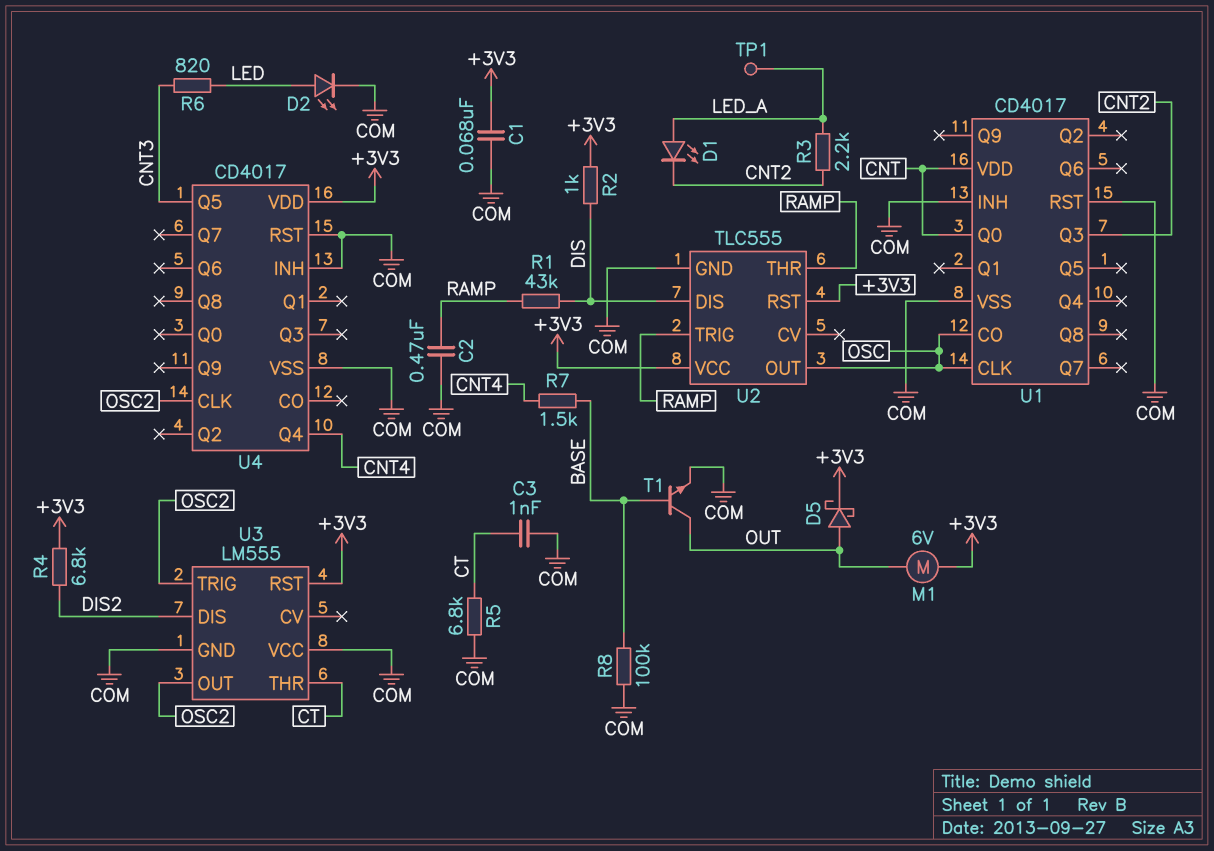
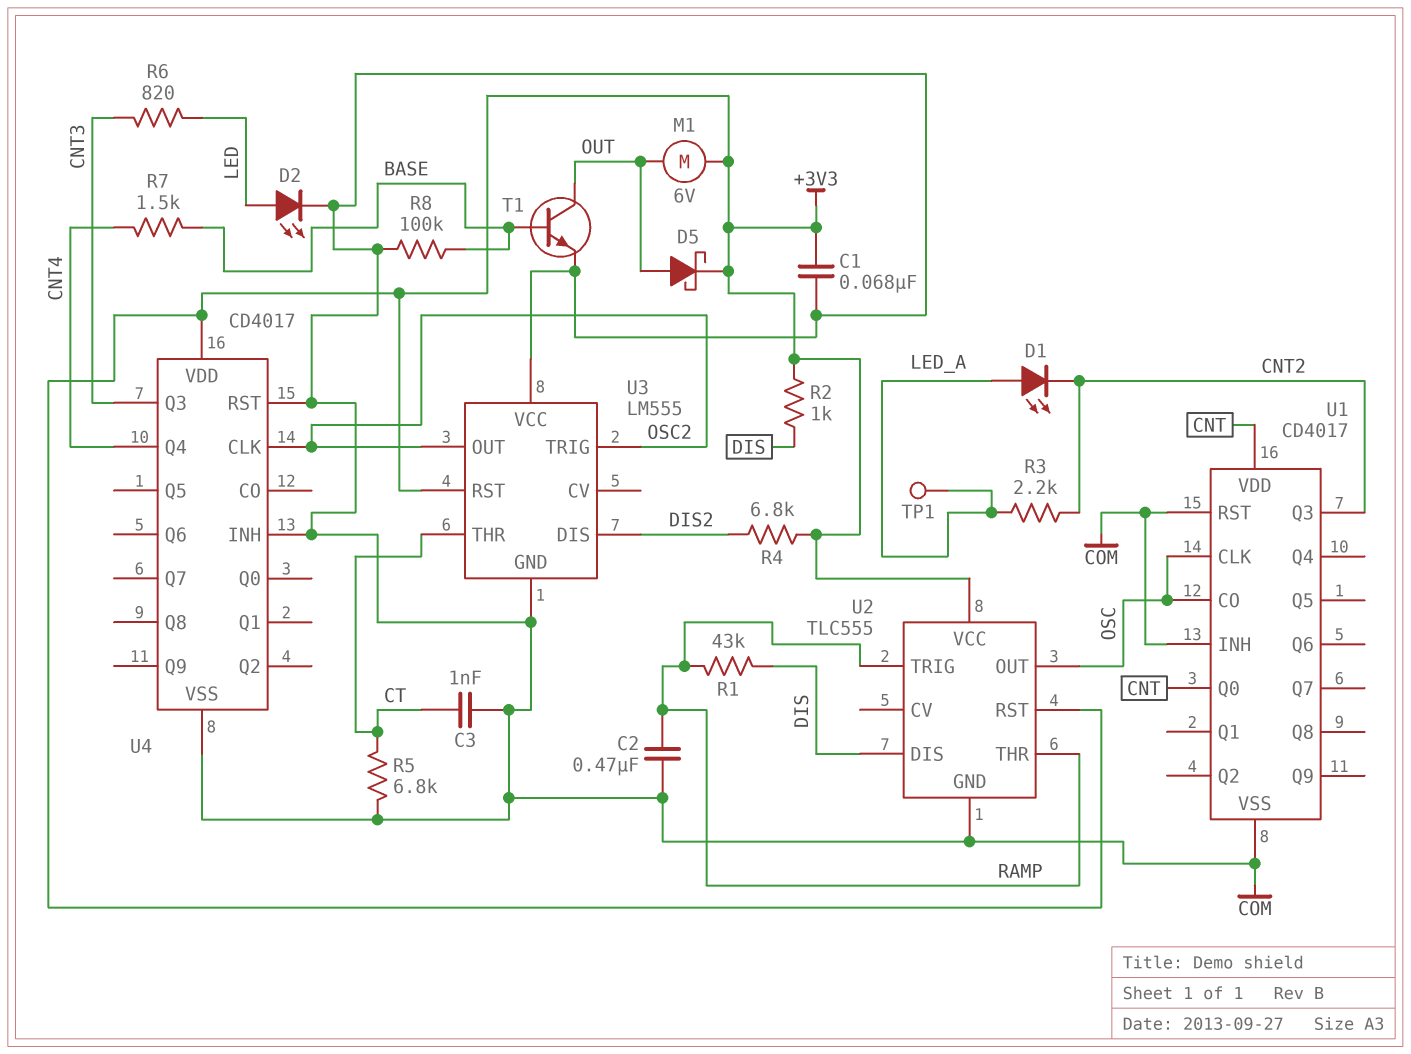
U4 pin Q3: none -> CNT3
U4 pin Q5: CNT3 -> none

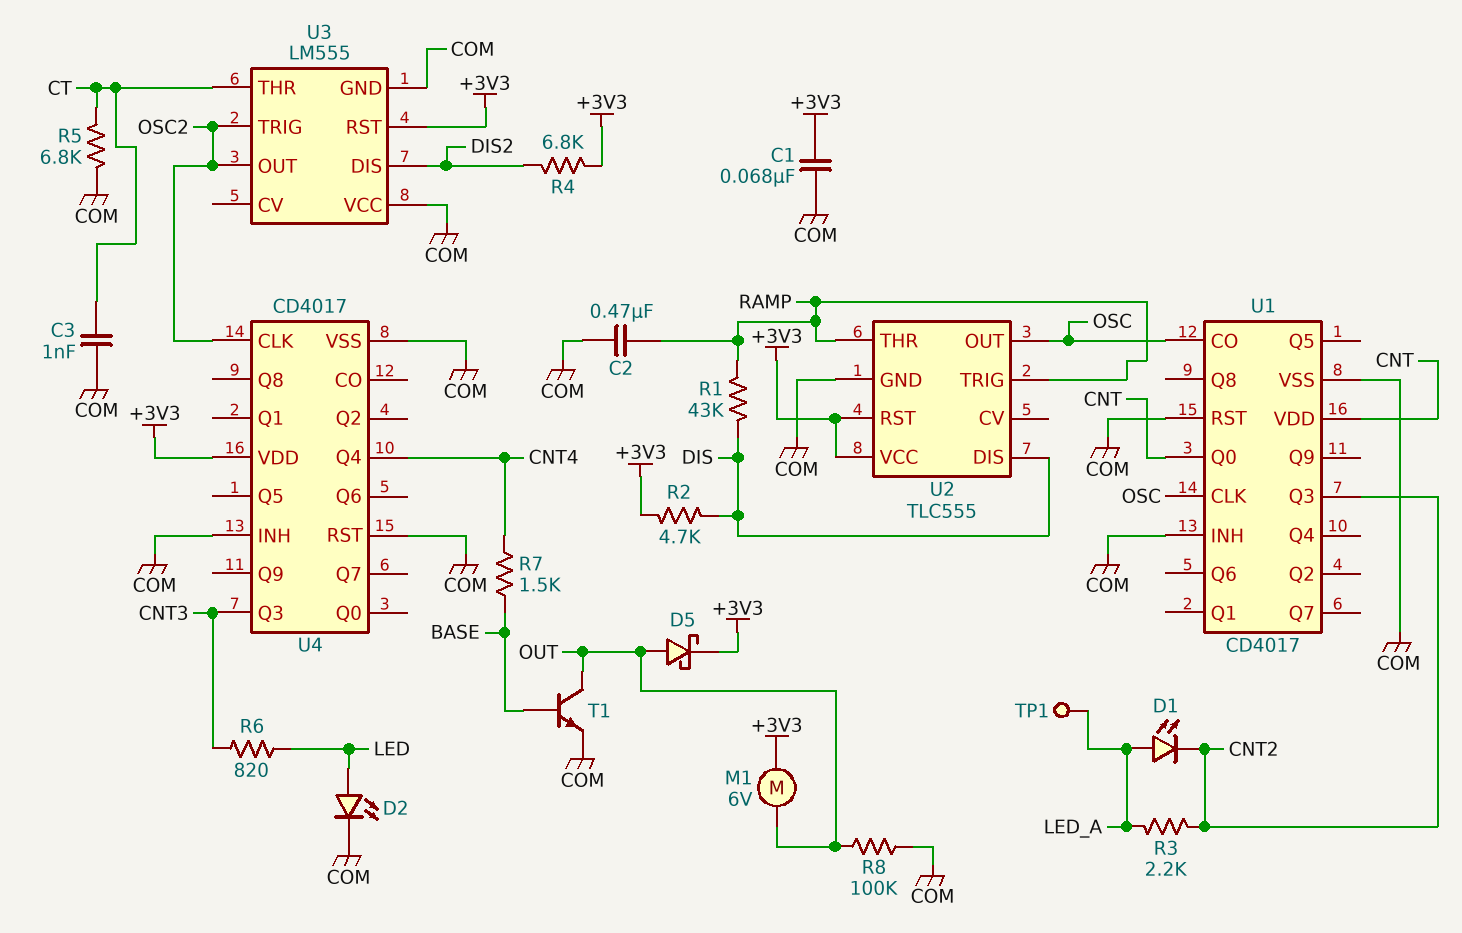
R2: 1k (+3V3, DIS) -> 4.7k (+3V3, DIS)
R8: 100k (BASE, COM) -> 100k (COM, OUT)

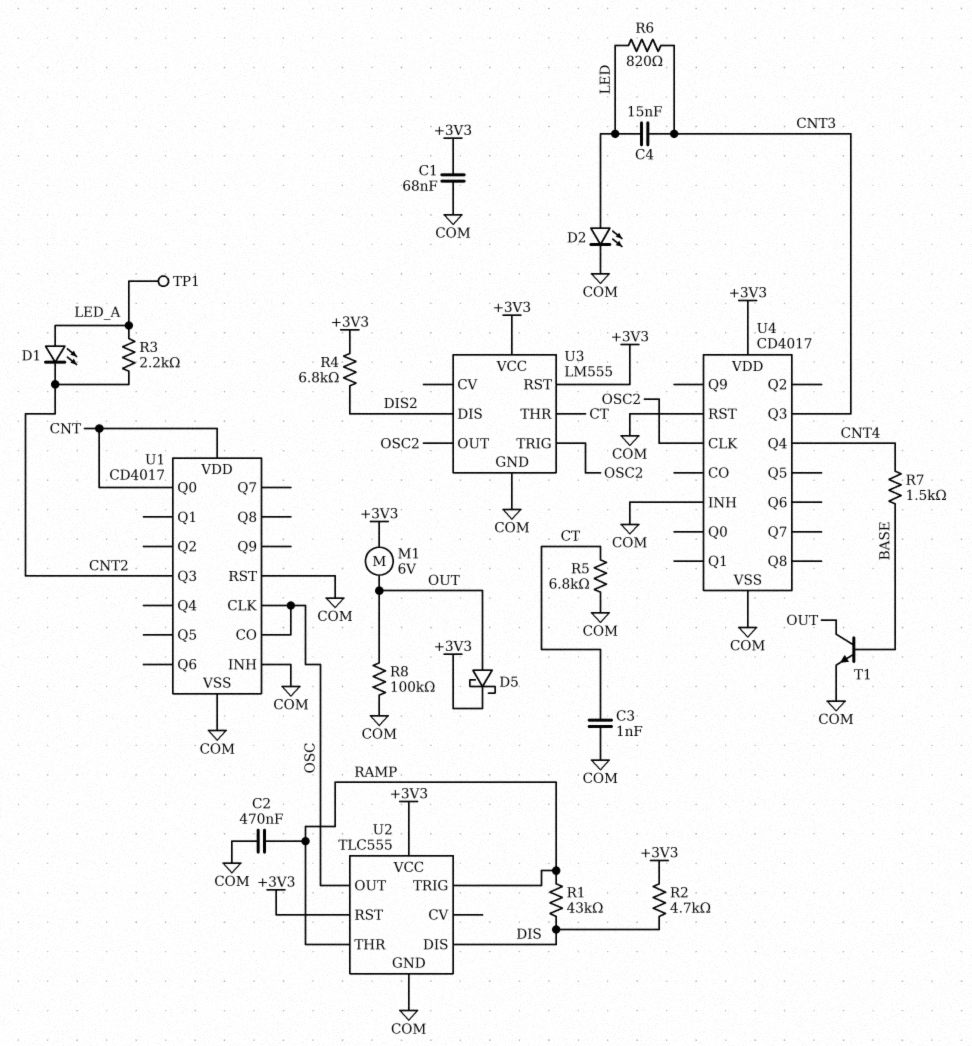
C4: none -> 15nF (CNT3, LED)
U3 pin VCC: COM -> +3V3

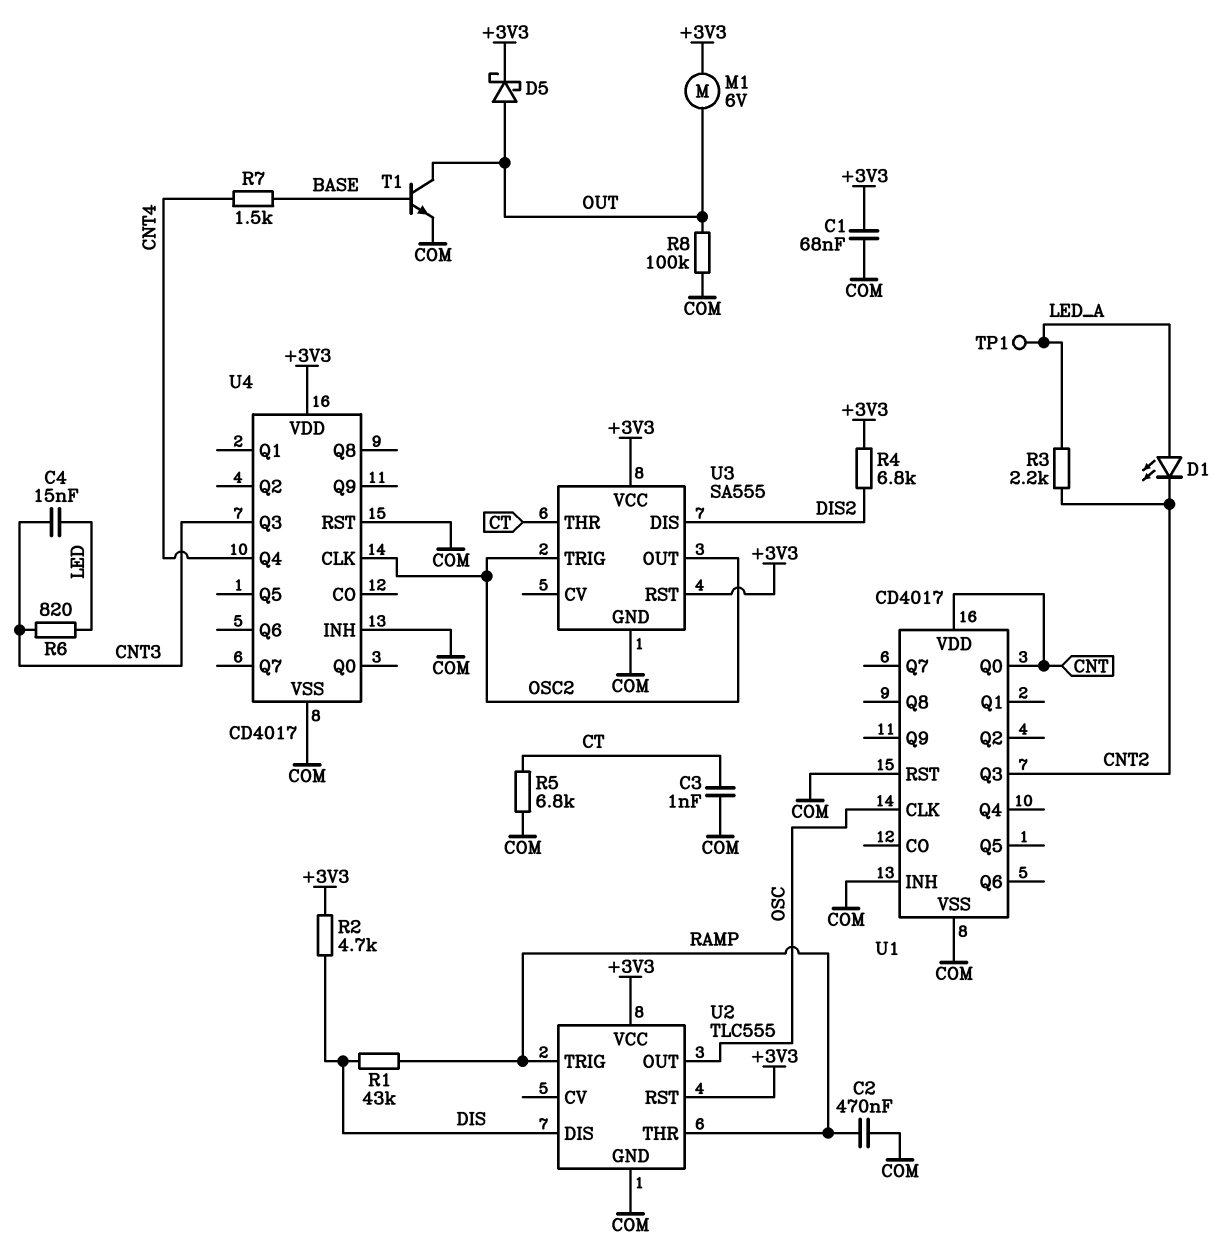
D2: LED (A LED, K COM) -> none
U1 pin CO: OSC -> none
U3: LM555 -> SA555

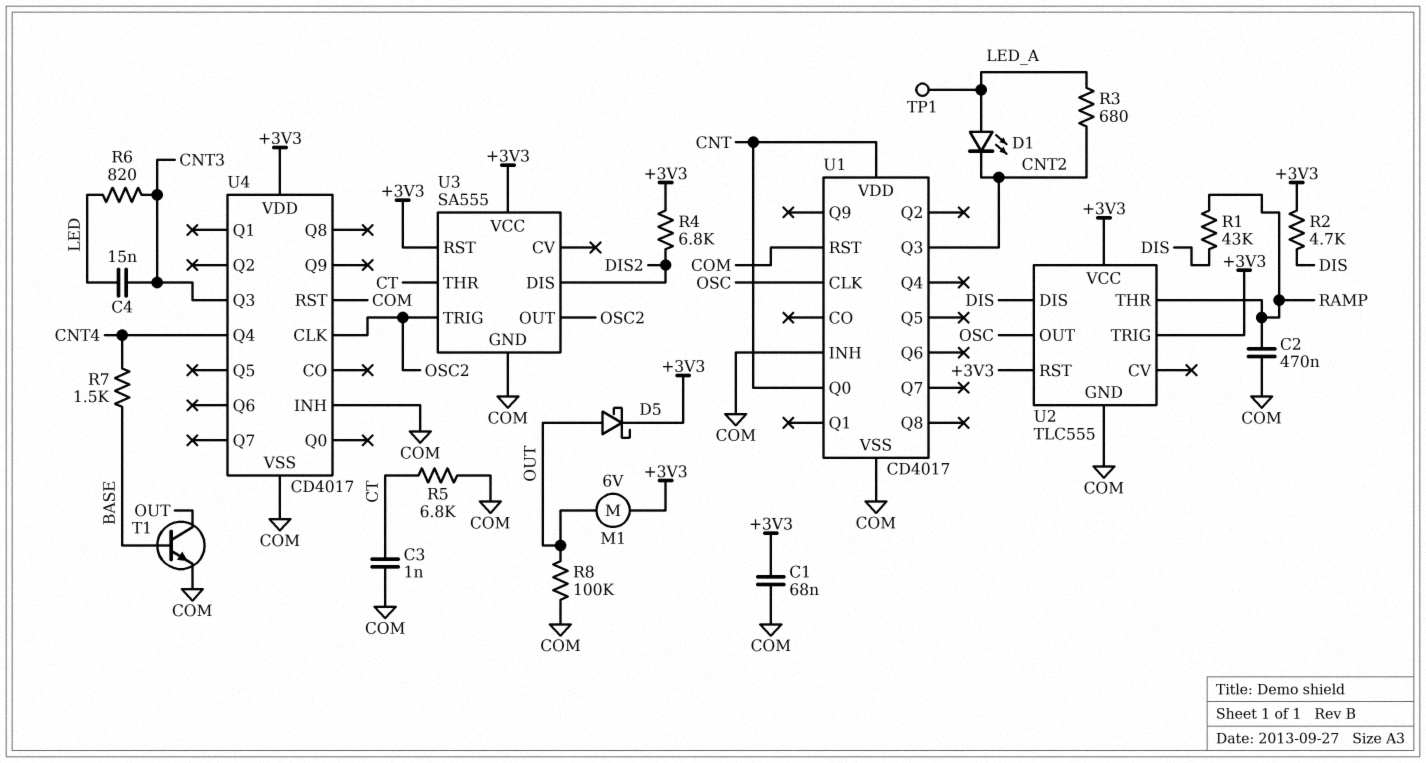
R3: 2.2k (CNT2, LED_A) -> 680 (CNT2, LED_A)
U2 pin TRIG: RAMP -> +3V3

